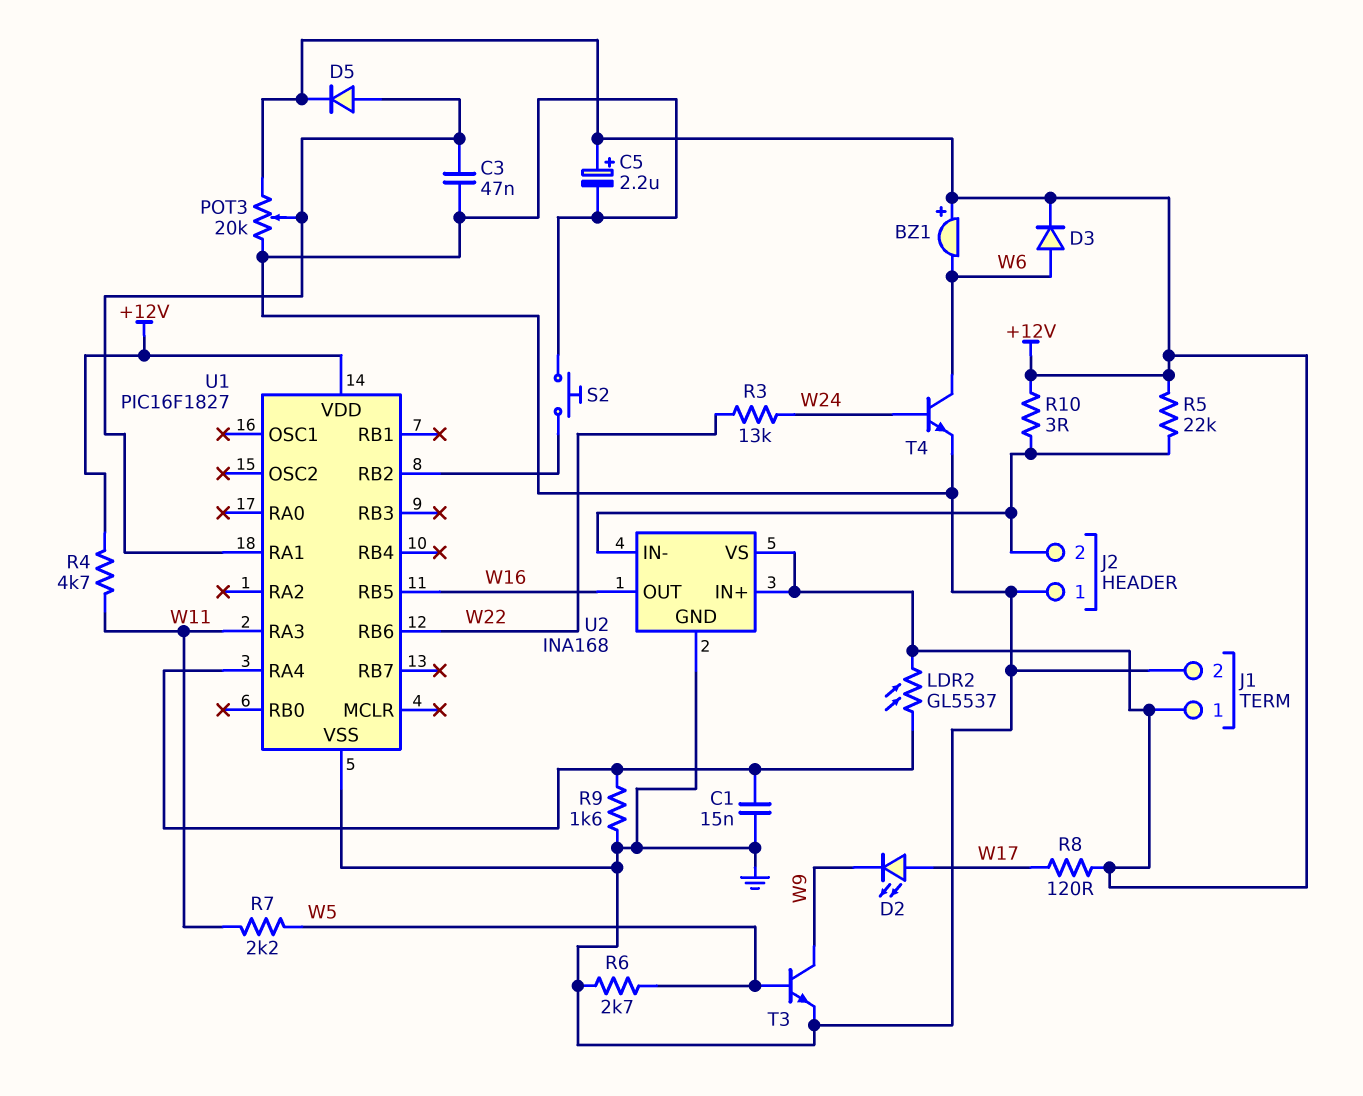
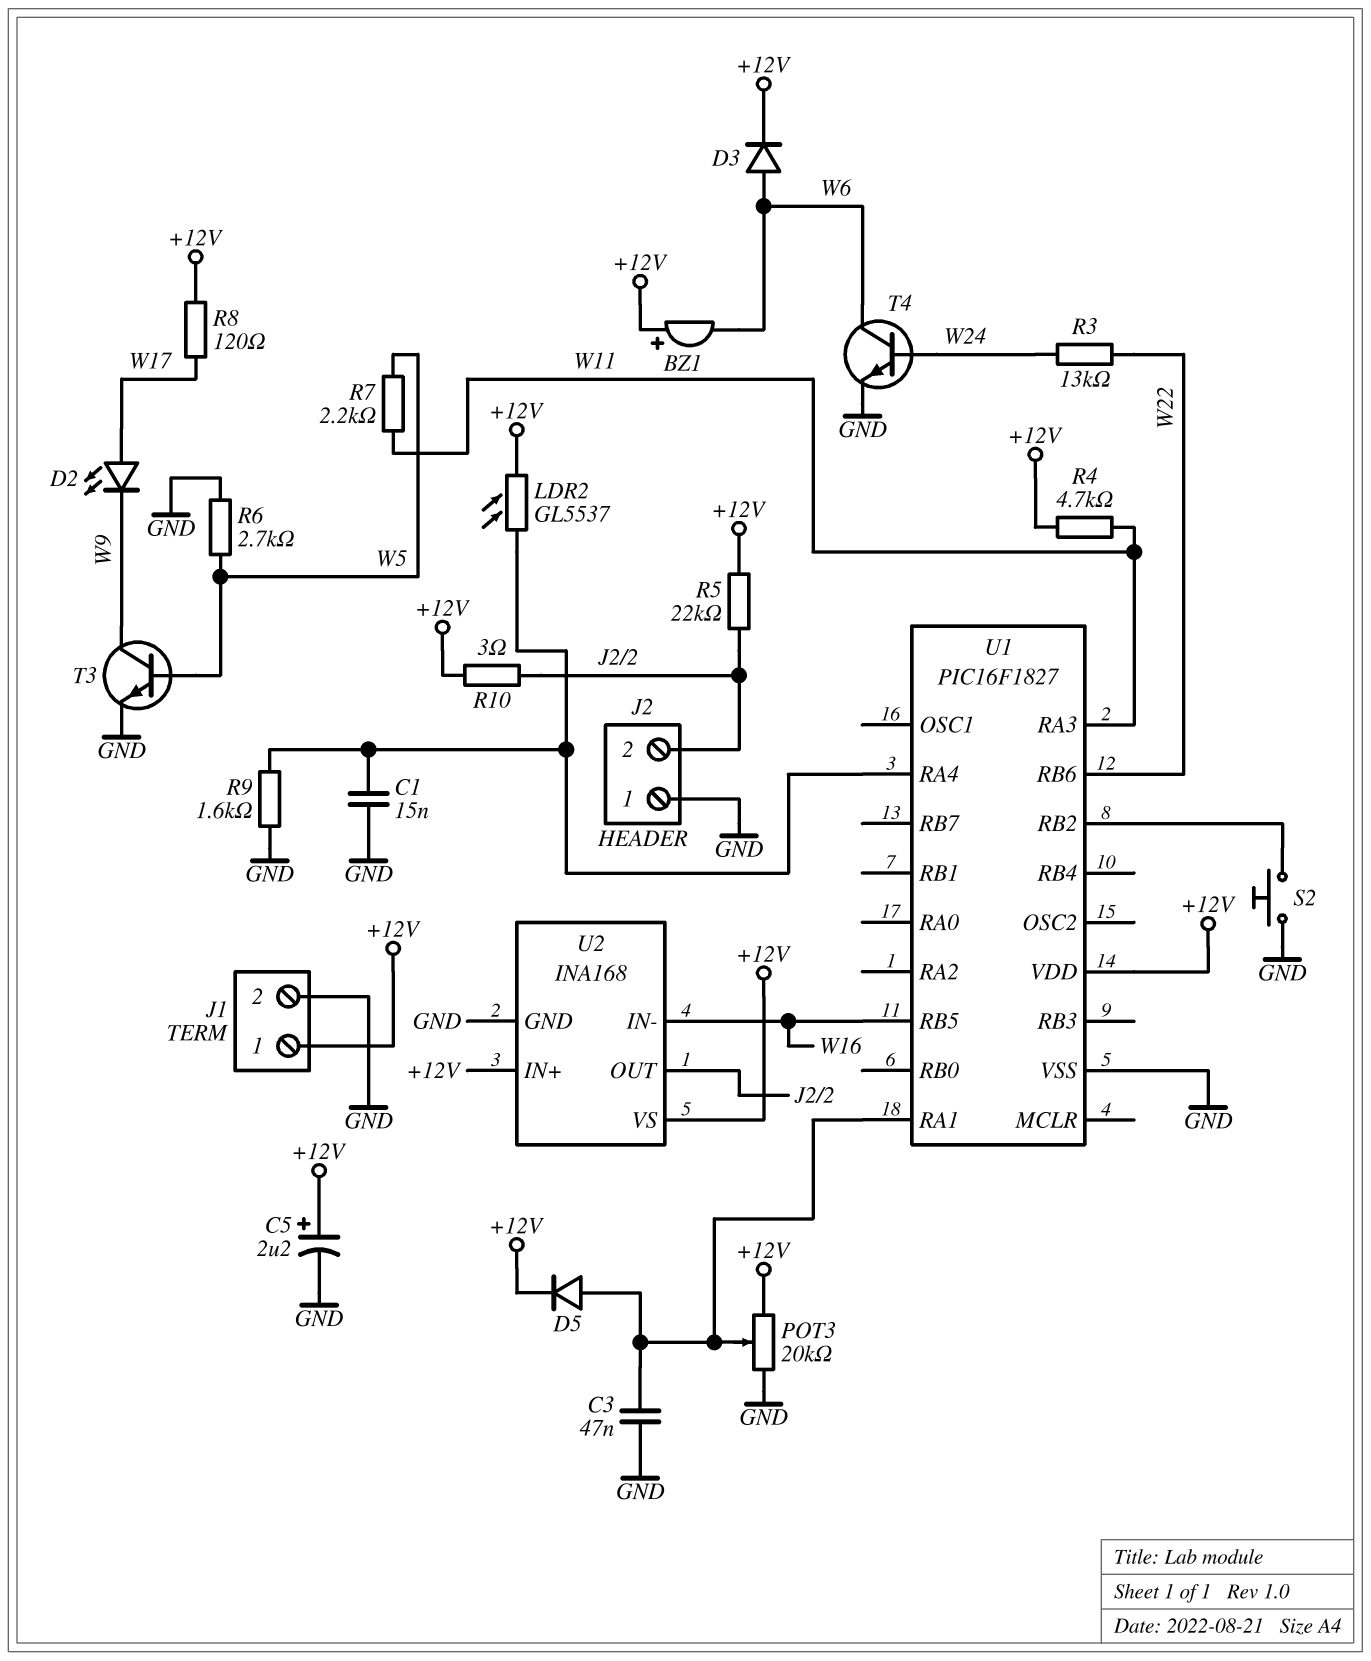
U2 pin IN-: J2/2 -> W16
U2 pin OUT: W16 -> J2/2

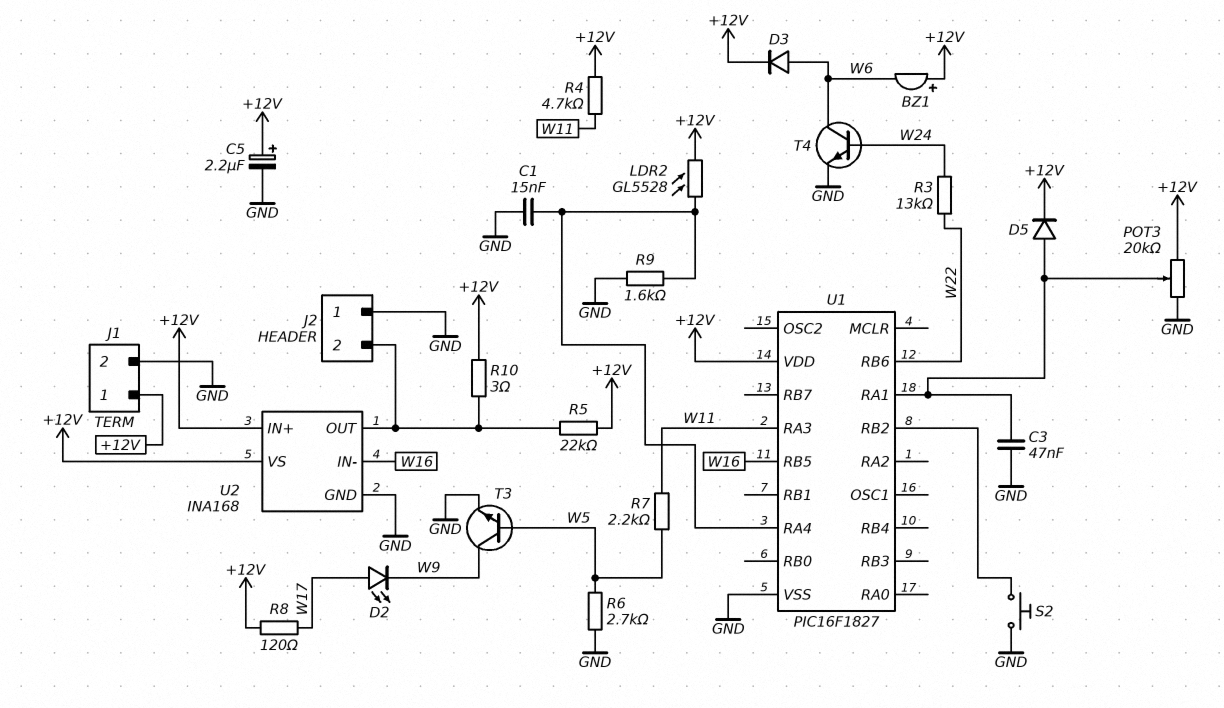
LDR2: GL5537 (+12V, U1/RA4) -> GL5528 (+12V, U1/RA4)

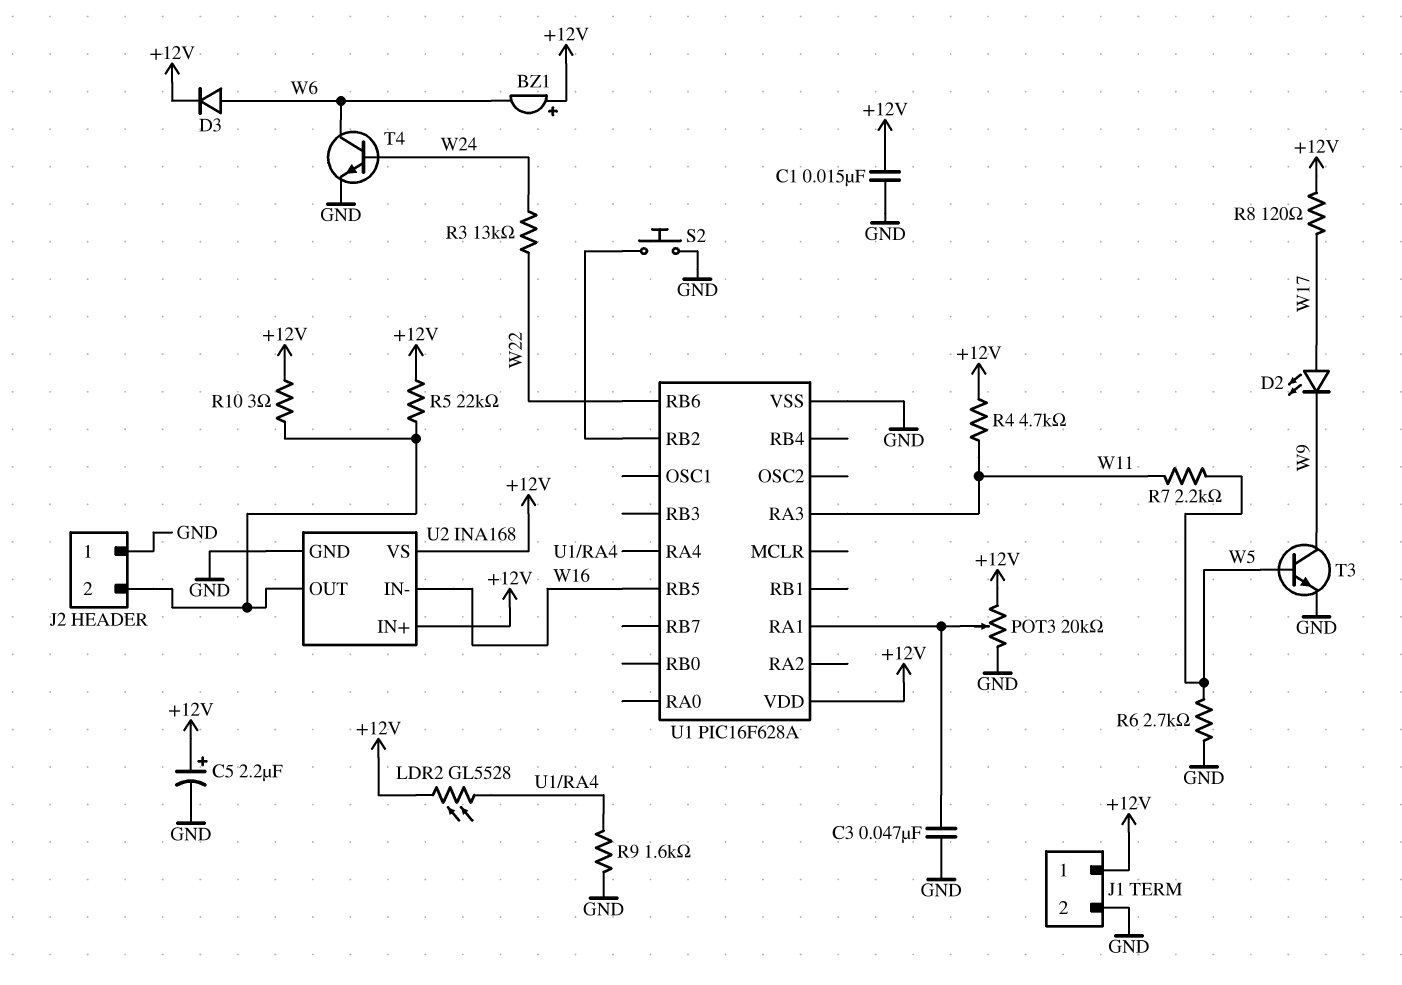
C1: 15nF (GND, U1/RA4) -> 15nF (+12V, GND)
D5: diode (A U1/RA1, K +12V) -> none
U1: PIC16F1827 -> PIC16F628A

